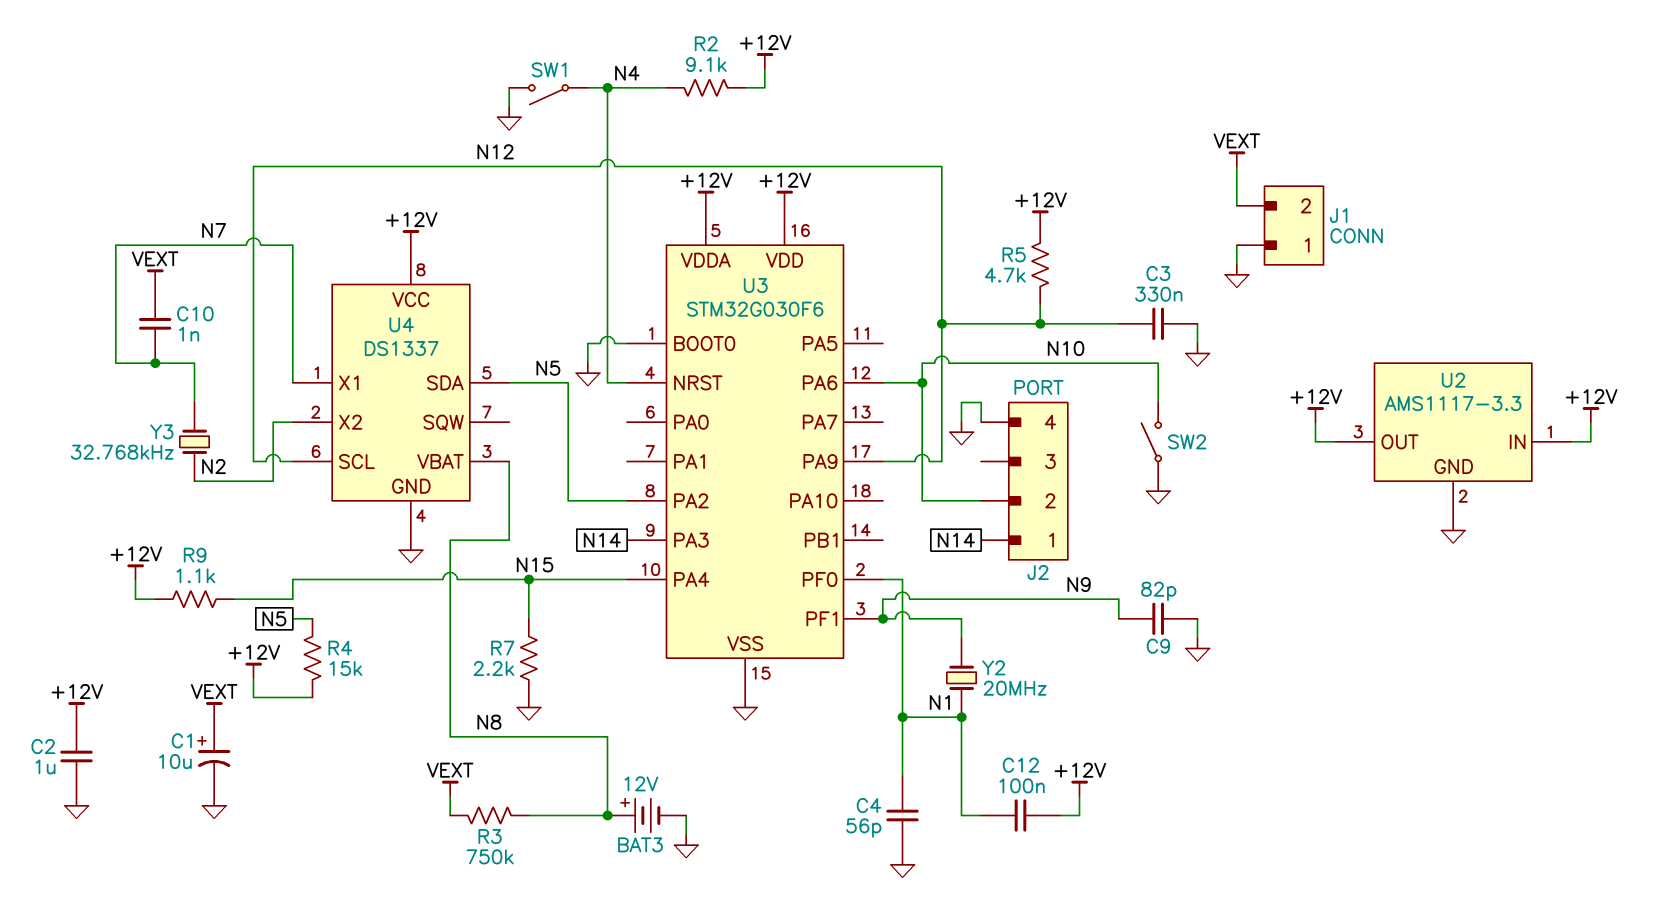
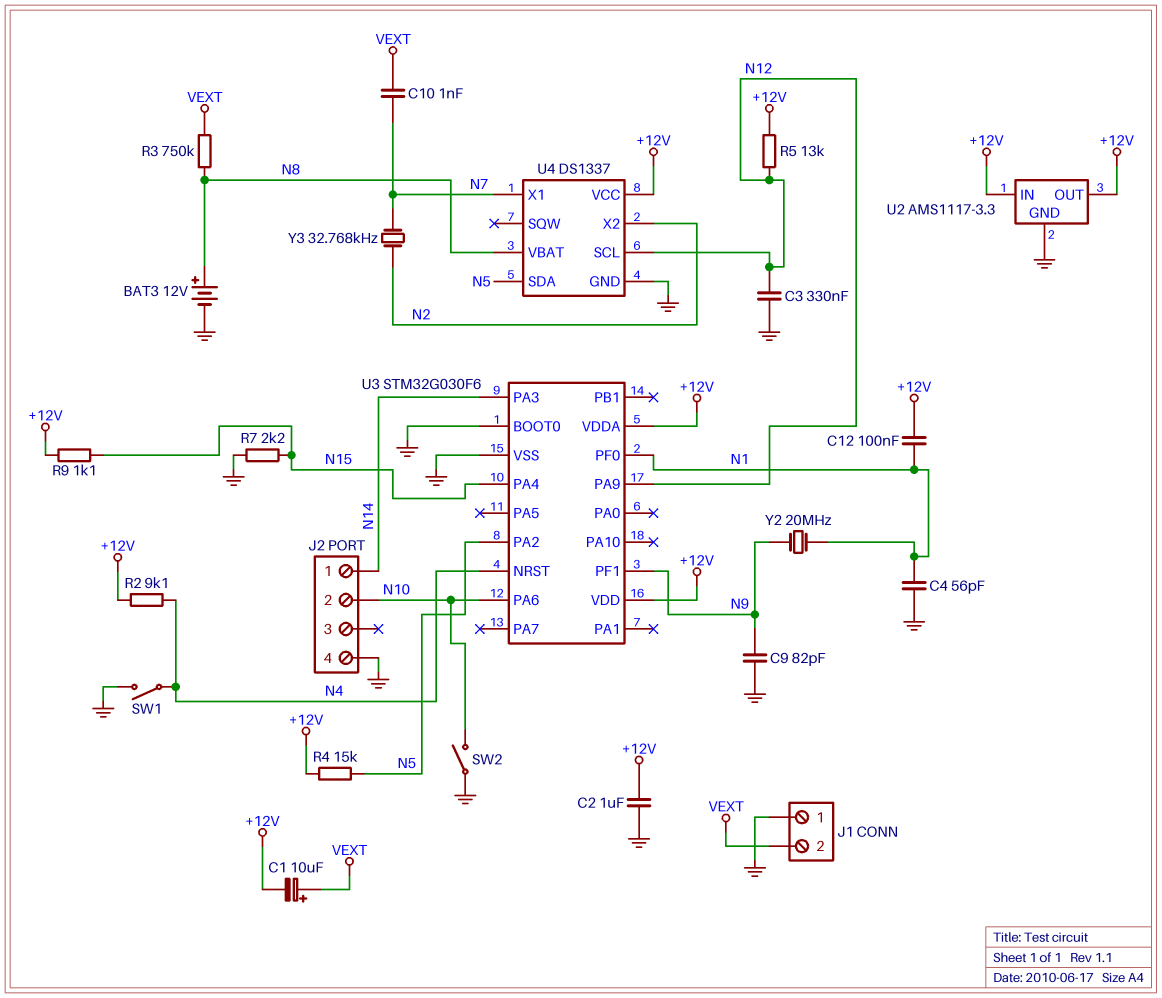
C1: 10uF (plus VEXT, minus GND) -> 10uF (plus VEXT, minus +12V)
R5: 4.7k (+12V, N12) -> 13k (+12V, N12)

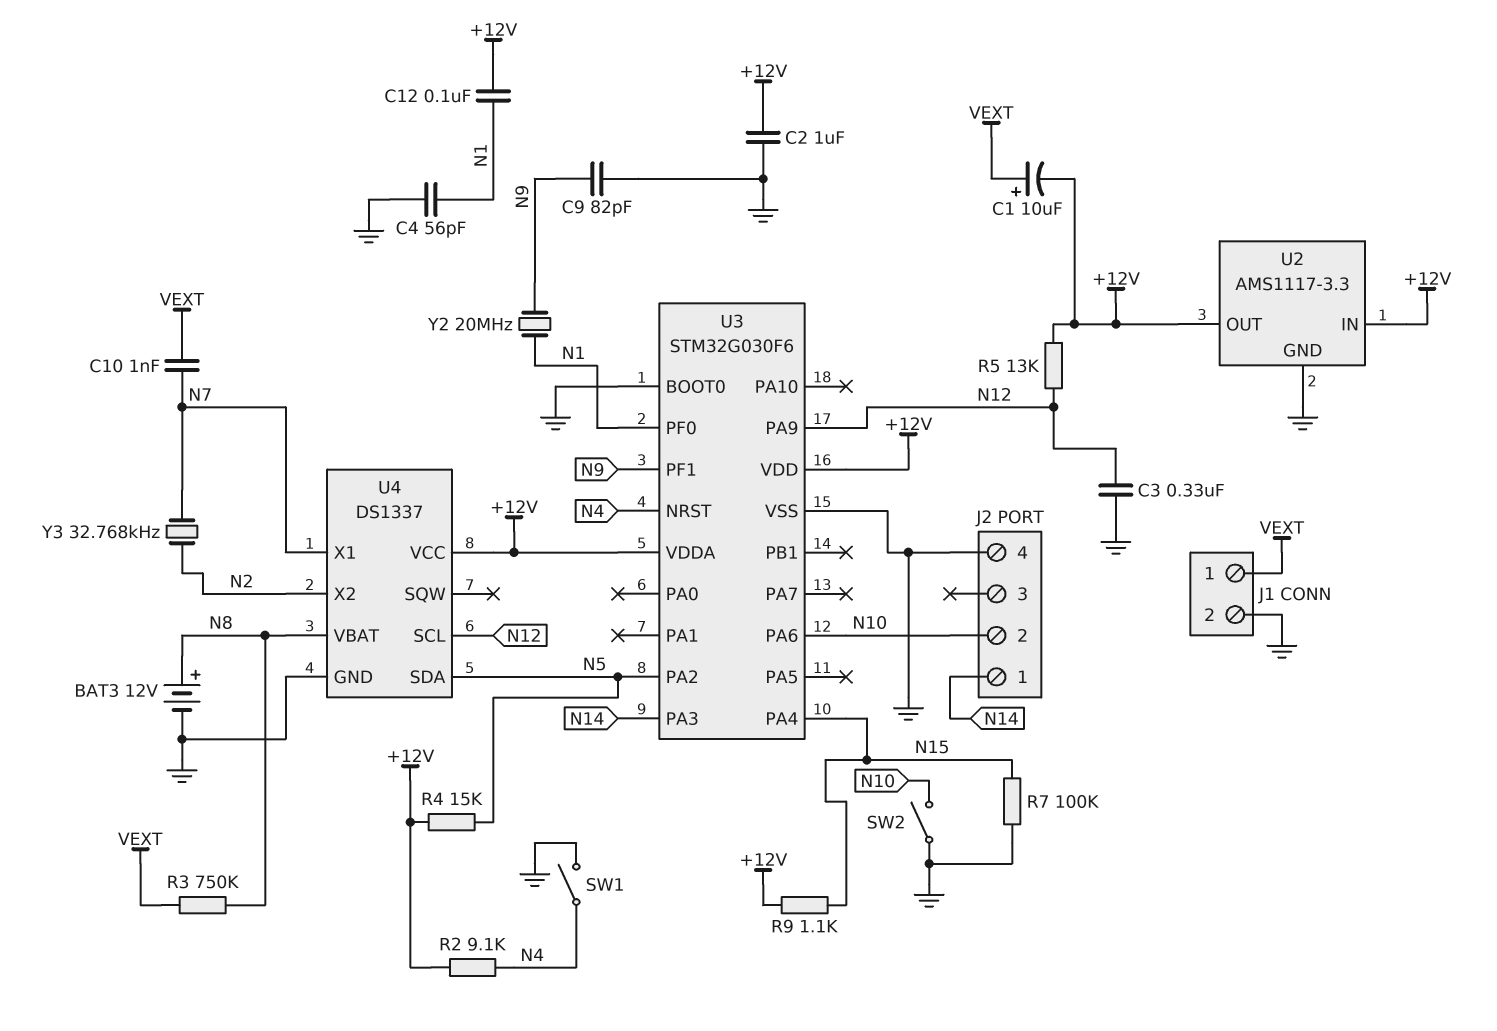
J1 pin 1: GND -> VEXT
J1 pin 2: VEXT -> GND
R7: 2.2k (GND, N15) -> 100k (GND, N15)

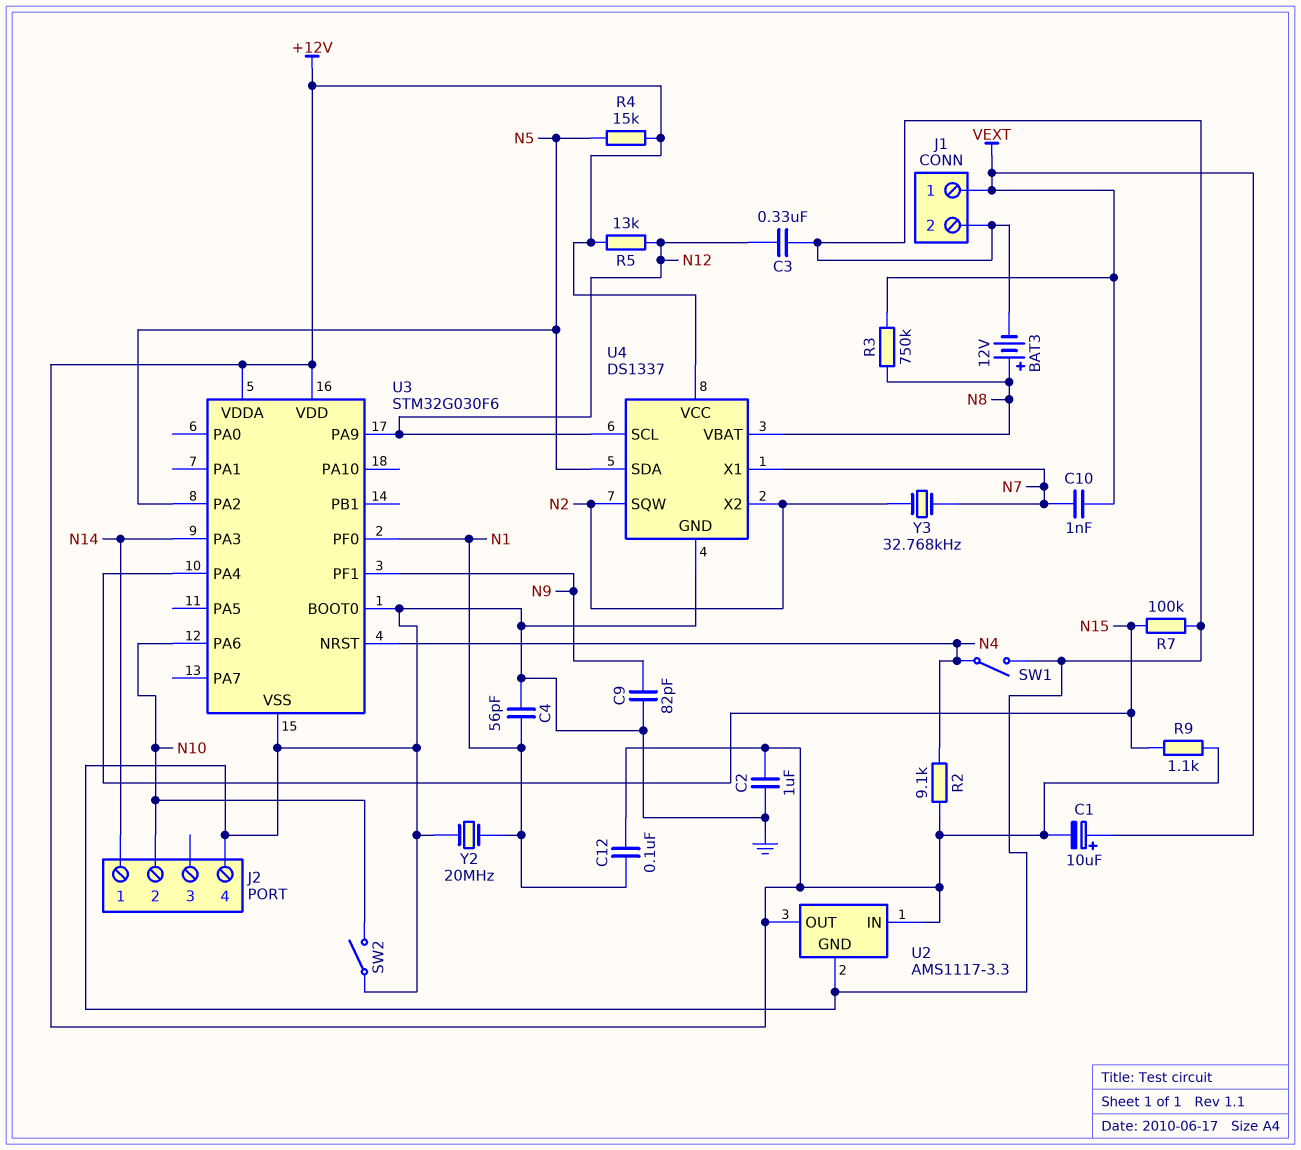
U4 pin SQW: none -> N2
Y2: 20MHz (N1, N9) -> 20MHz (GND, N1)

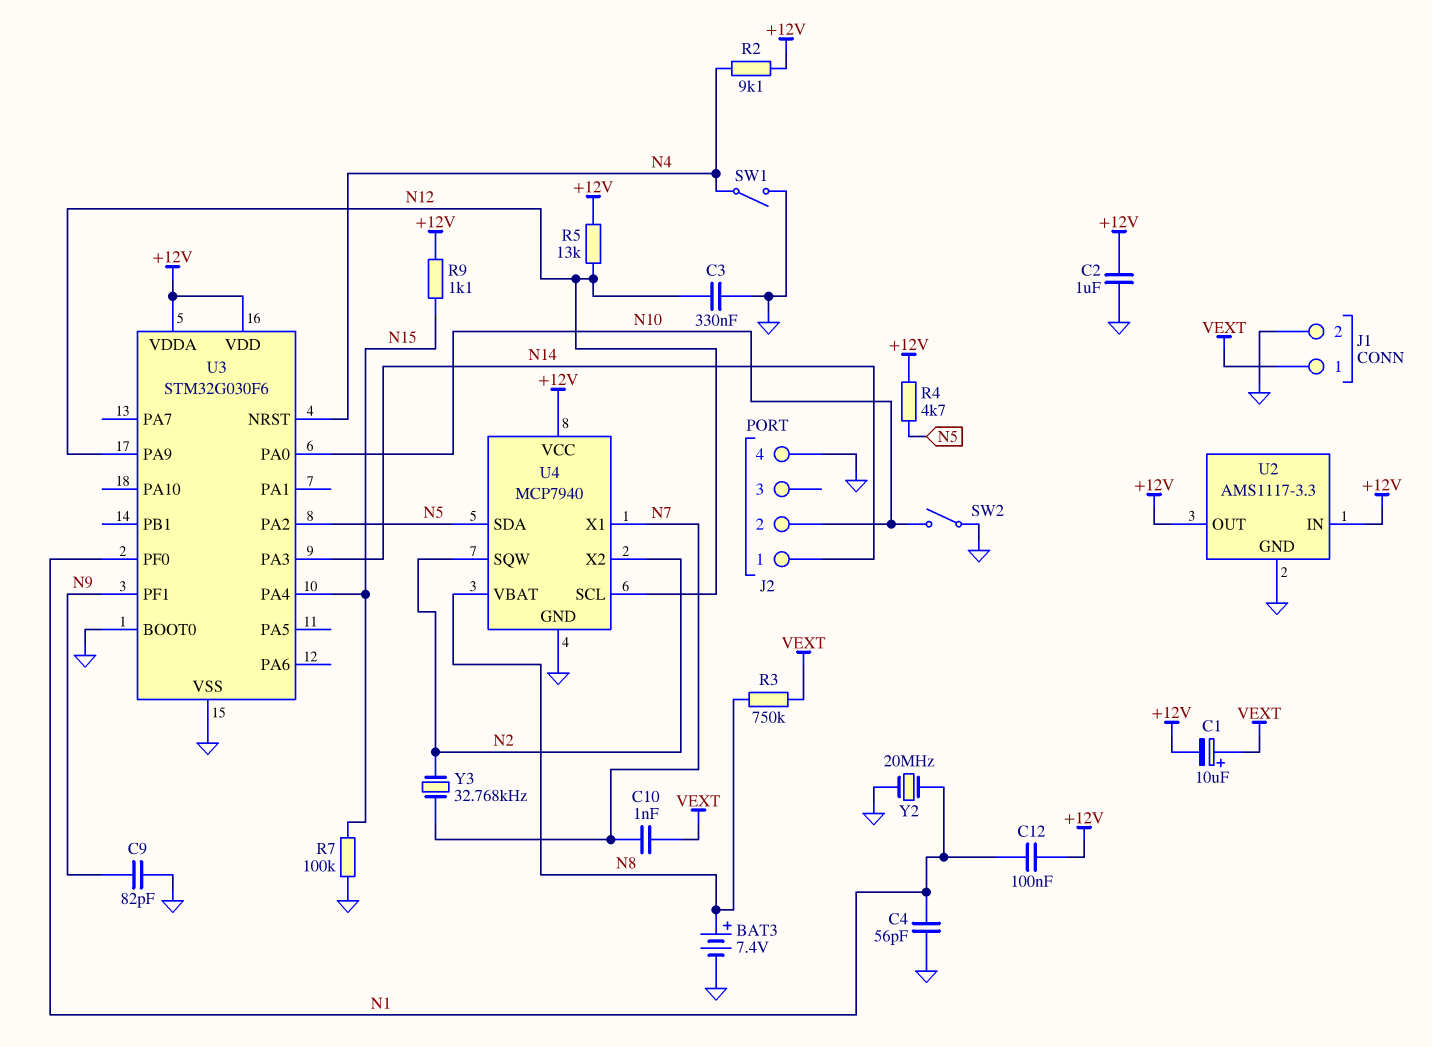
BAT3: 12V (plus N8, minus GND) -> 7.4V (plus N8, minus GND)
R4: 15k (+12V, N5) -> 4.7k (+12V, N5)
U3 pin PA0: none -> N10
U3 pin PA6: N10 -> none
U4: DS1337 -> MCP7940

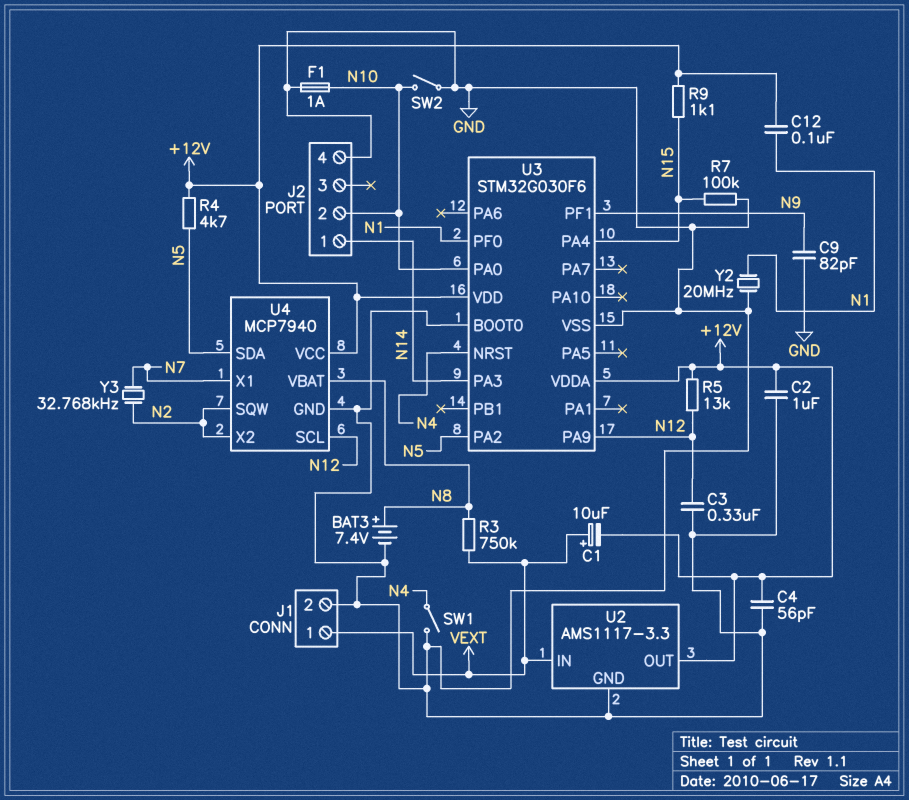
C4: 56pF (GND, N1) -> 56pF (+12V, GND)
C10: 1nF (N7, VEXT) -> none
F1: none -> 1A (GND, N10)
R2: 9.1k (+12V, N4) -> none
U2 pin IN: +12V -> VEXT

